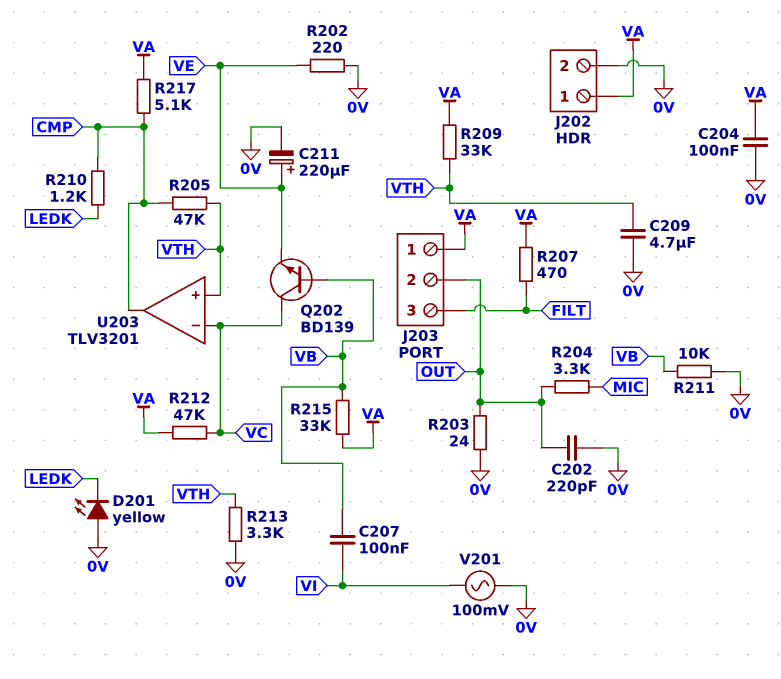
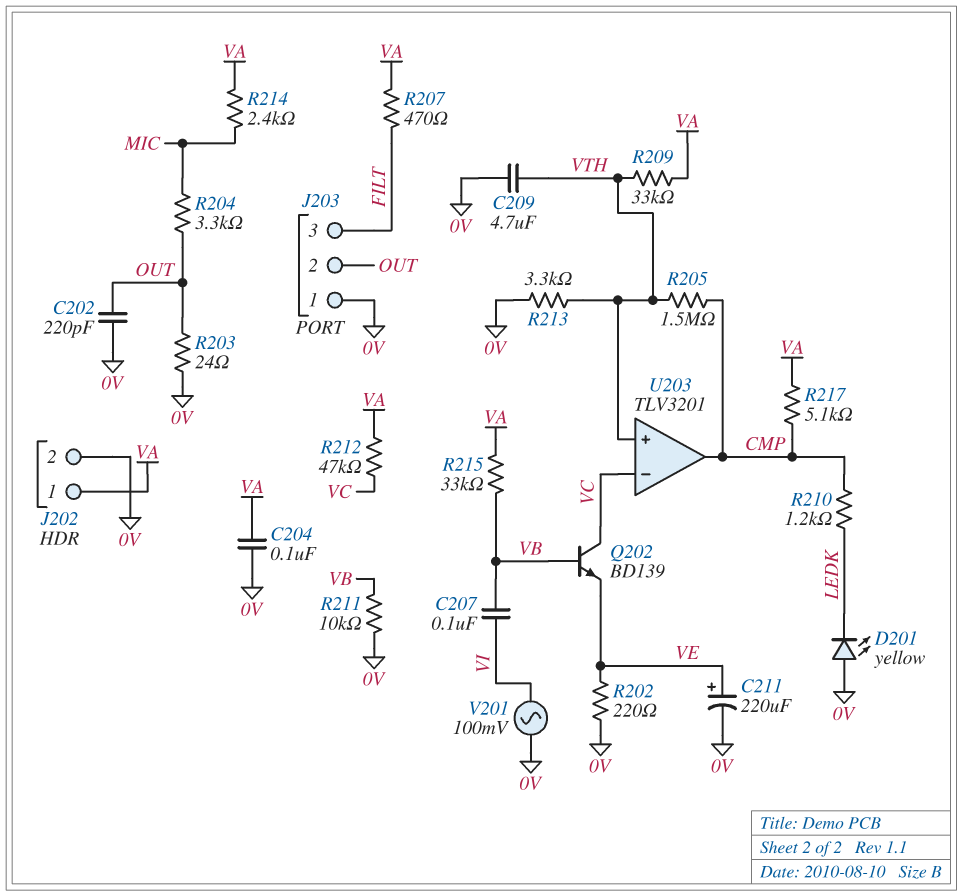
J203 pin 1: VA -> 0V
R205: 47k (CMP, VTH) -> 1.5M (CMP, VTH)
R214: none -> 2.4k (MIC, VA)

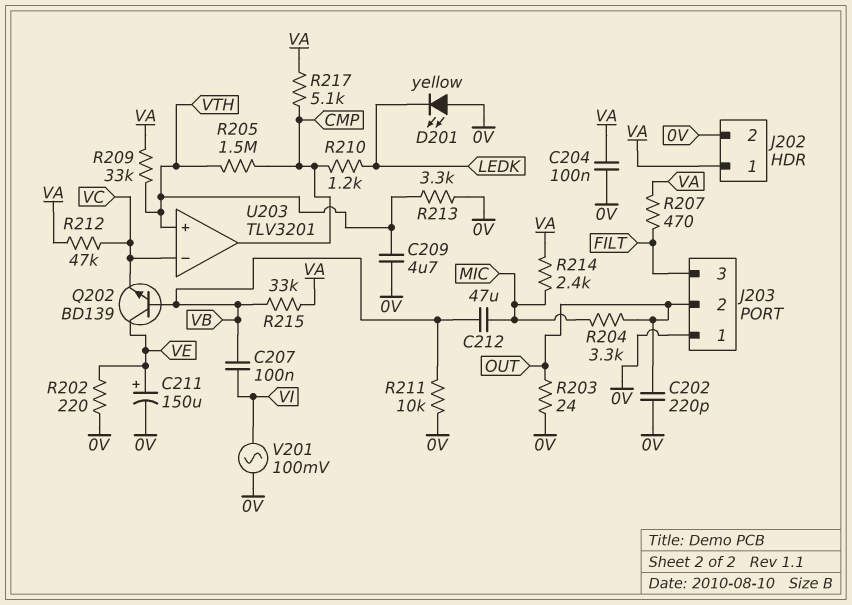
C211: 220uF (plus VE, minus 0V) -> 150uF (plus VE, minus 0V)
C212: none -> 47uF (MIC, VB)
Q202: NPN BD139 (B VB, C VC, E VE) -> NPN BD139 (B VB, C VE, E VC)

